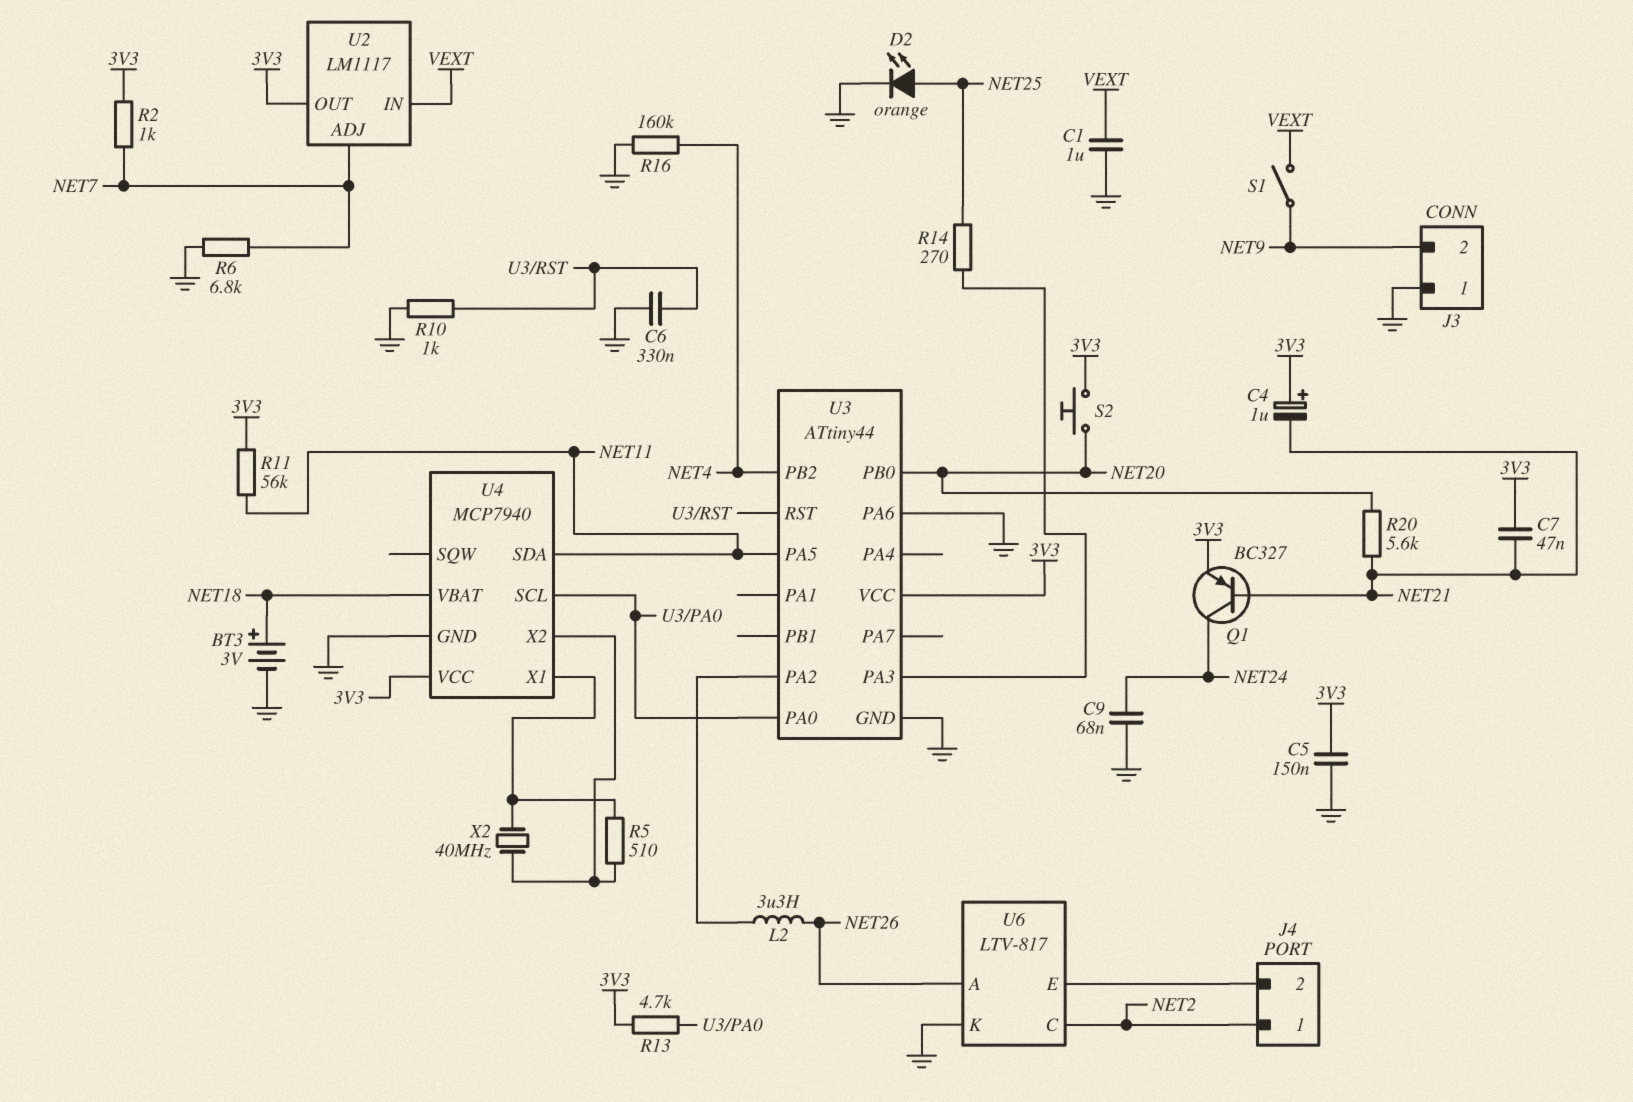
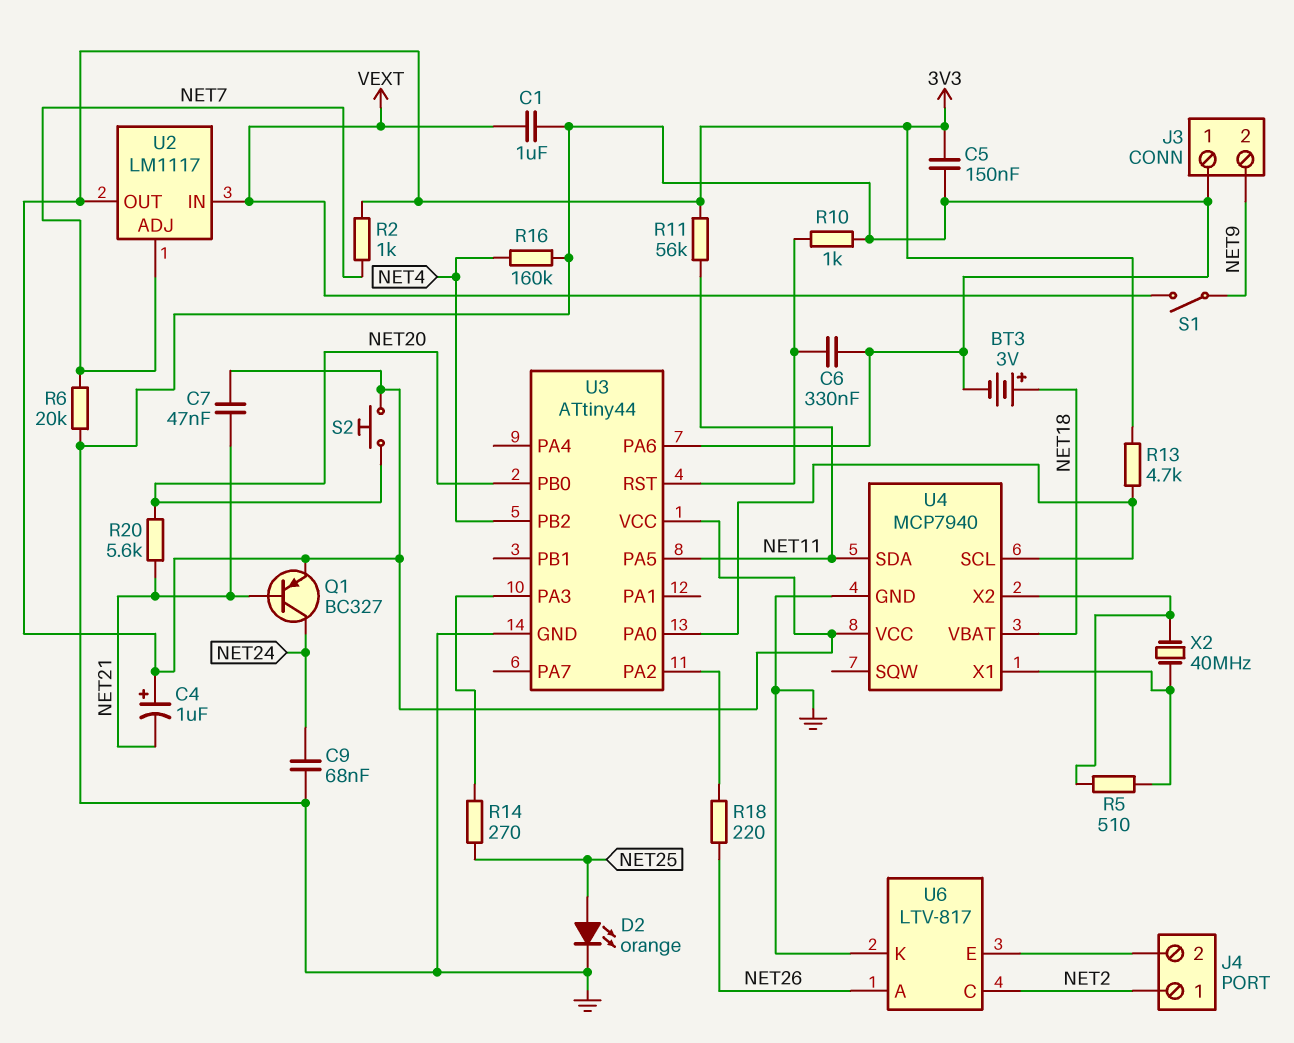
L2: 3.3uH (NET26, U3/PA2) -> none
R6: 6.8k (GND, NET7) -> 20k (GND, NET7)
R18: none -> 220 (NET26, U3/PA2)

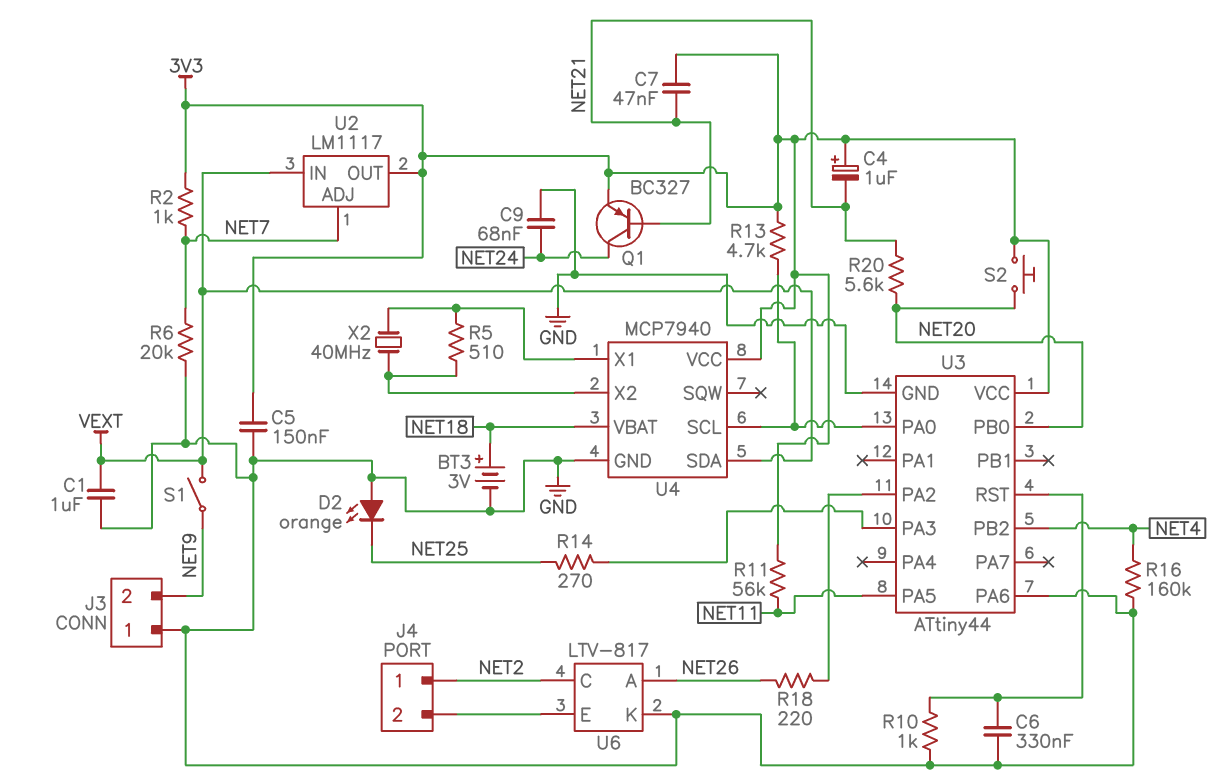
D2: LED orange (A NET25, K GND) -> LED orange (A GND, K NET25)
U4 pin SDA: NET11 -> VEXT

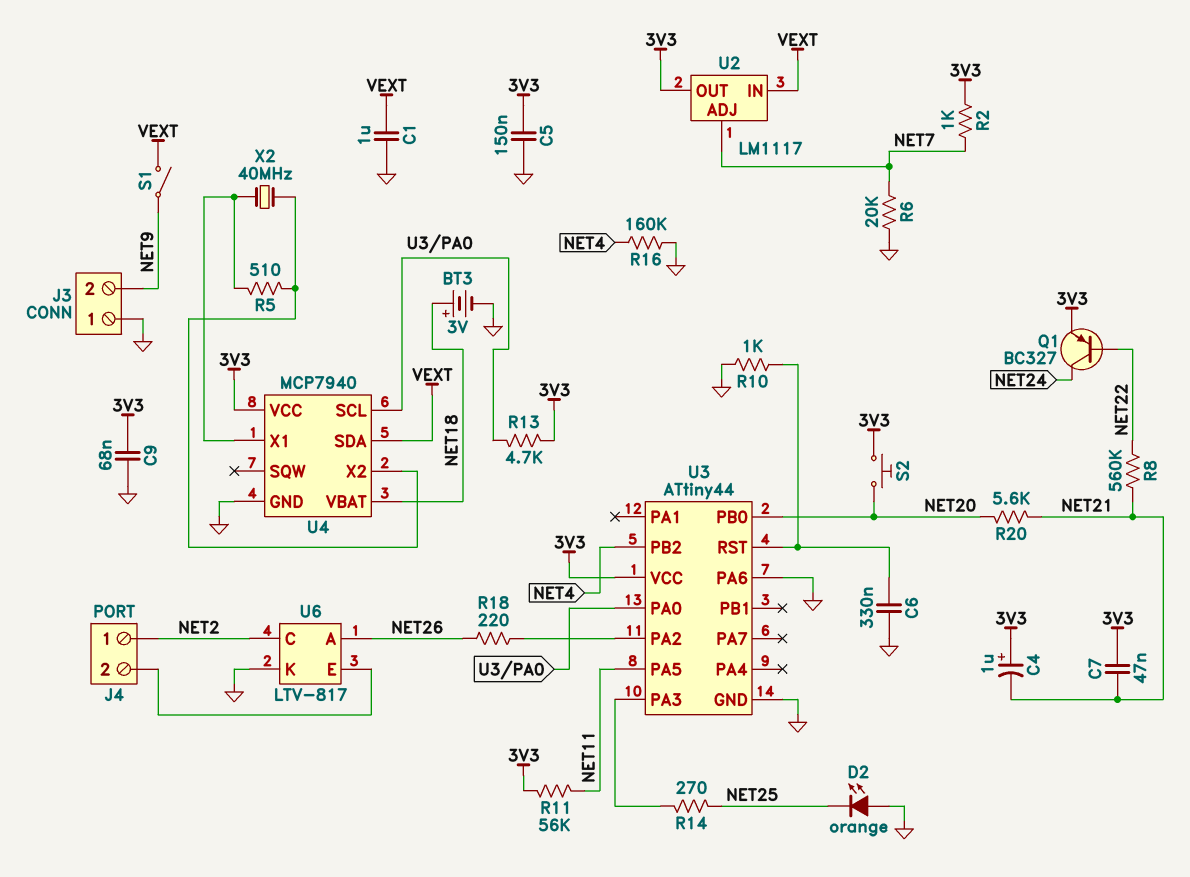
C9: 68nF (GND, NET24) -> 68nF (3V3, GND)
Q1: PNP BC327 (B NET21, C NET24, E 3V3) -> PNP BC327 (B NET22, C NET24, E 3V3)
R8: none -> 560k (NET21, NET22)

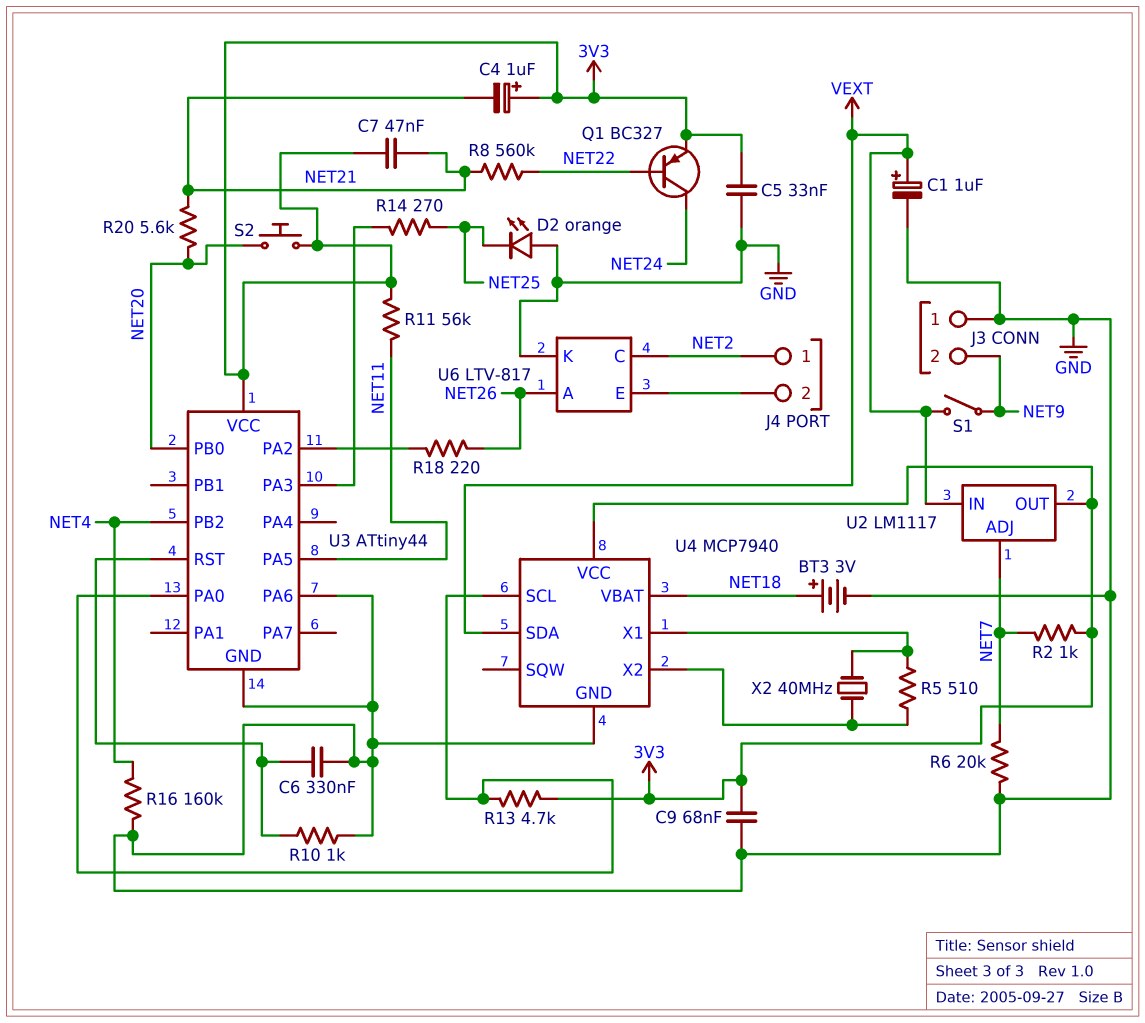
C1: 1uF (GND, VEXT) -> 1uF (plus VEXT, minus GND)
C5: 150nF (3V3, GND) -> 33nF (3V3, GND)

